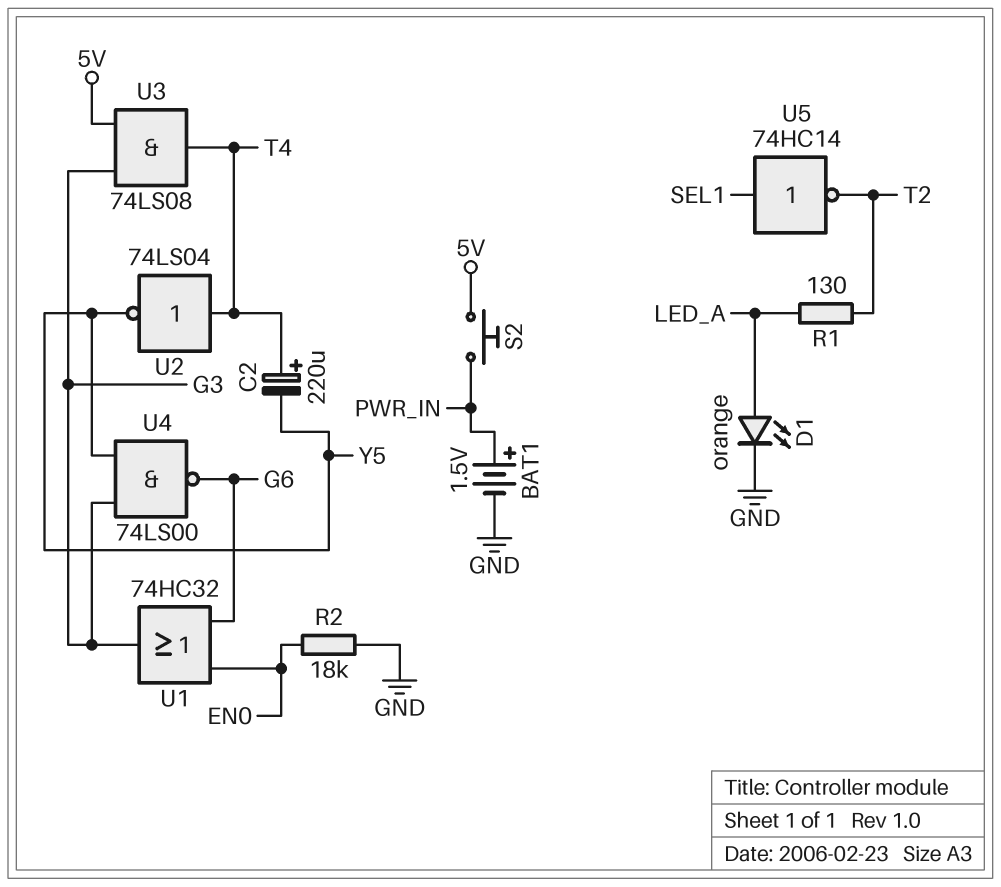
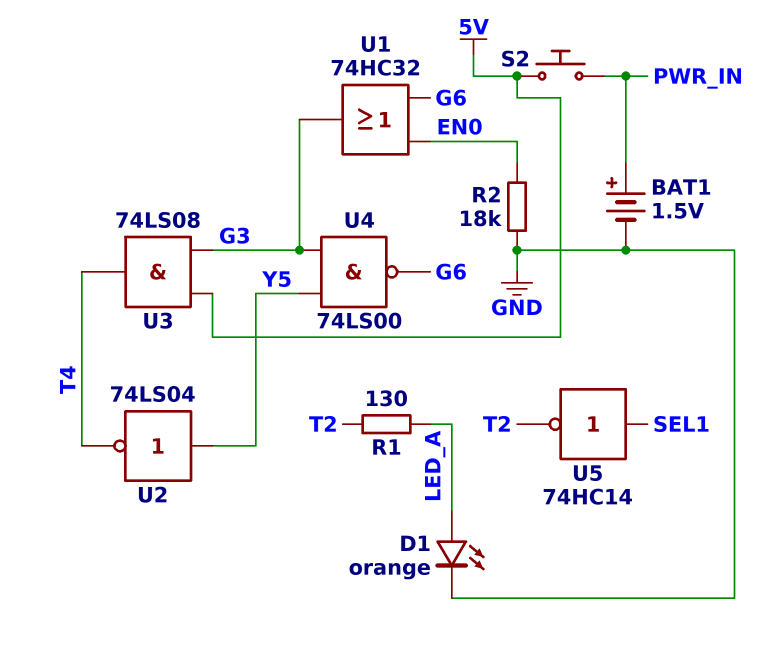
C2: 220uF (plus T4, minus Y5) -> none
U2: NOT 74LS04 (in T4, out Y5) -> NOT 74LS04 (in Y5, out T4)

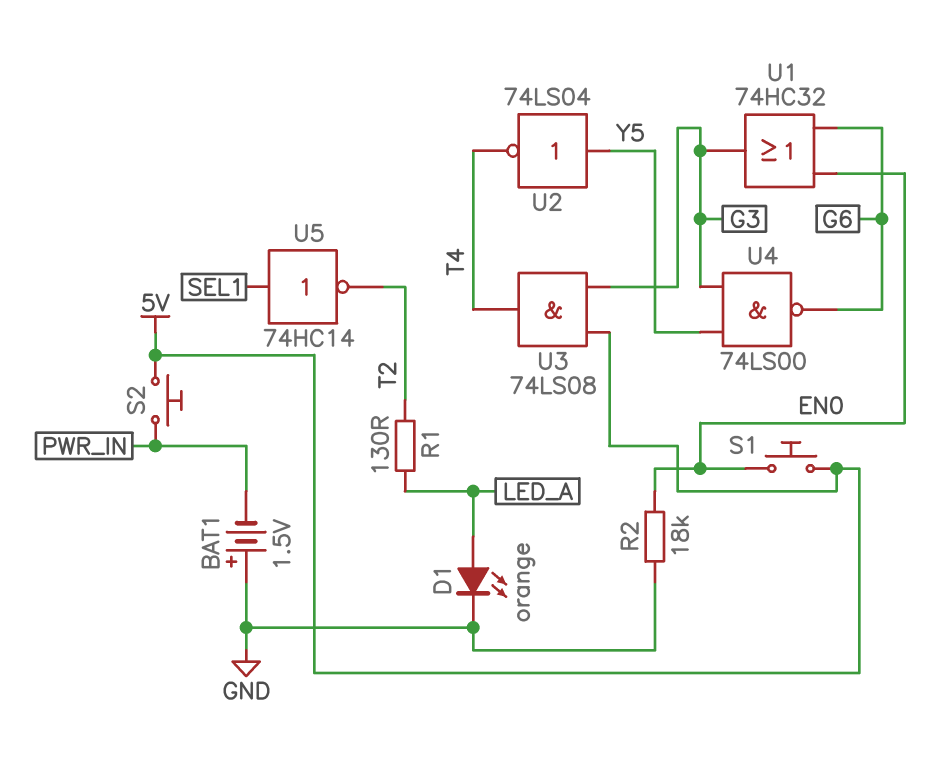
BAT1: 1.5V (plus PWR_IN, minus GND) -> 1.5V (plus GND, minus PWR_IN)
S1: none -> button (5V, EN0)

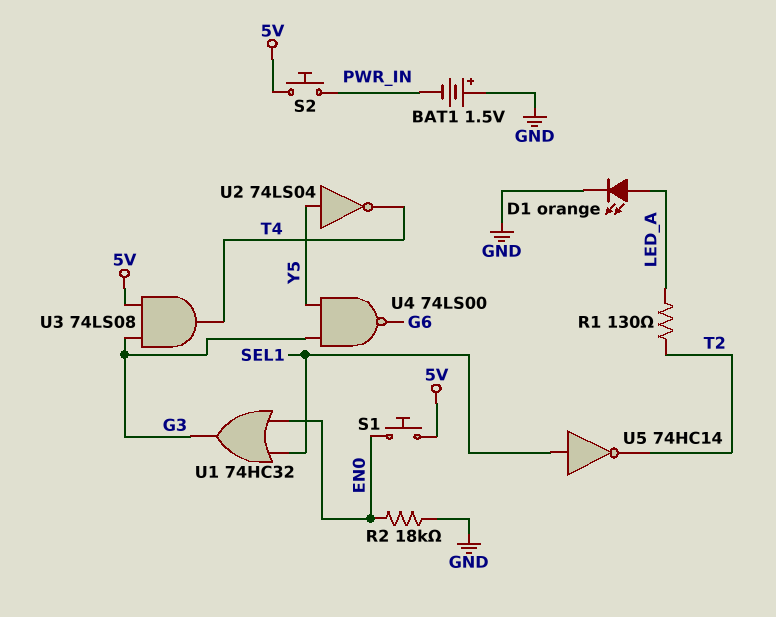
U1: OR 74HC32 (in EN0, in G6, out G3) -> OR 74HC32 (in EN0, in SEL1, out G3)

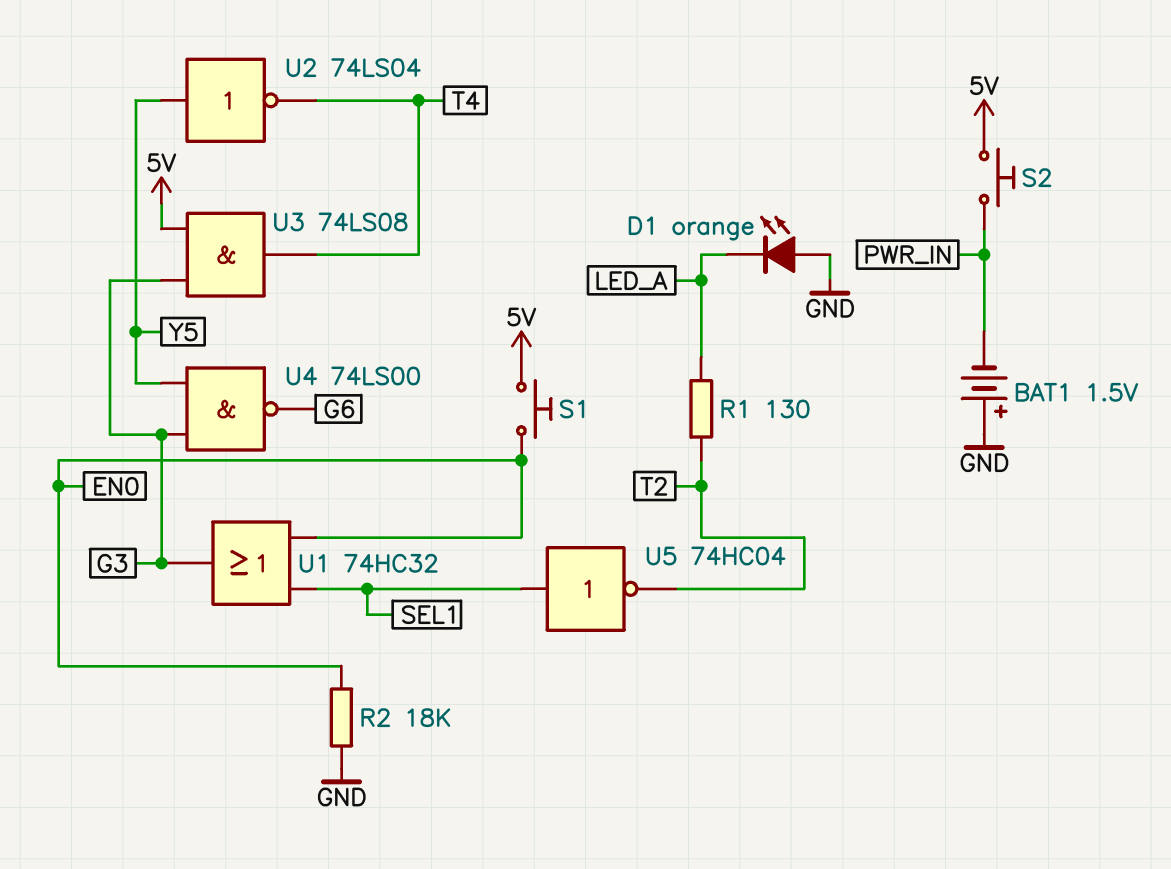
D1: LED orange (A LED_A, K GND) -> LED orange (A GND, K LED_A)
U5: NOT 74HC14 (in SEL1, out T2) -> NOT 74HC04 (in SEL1, out T2)

